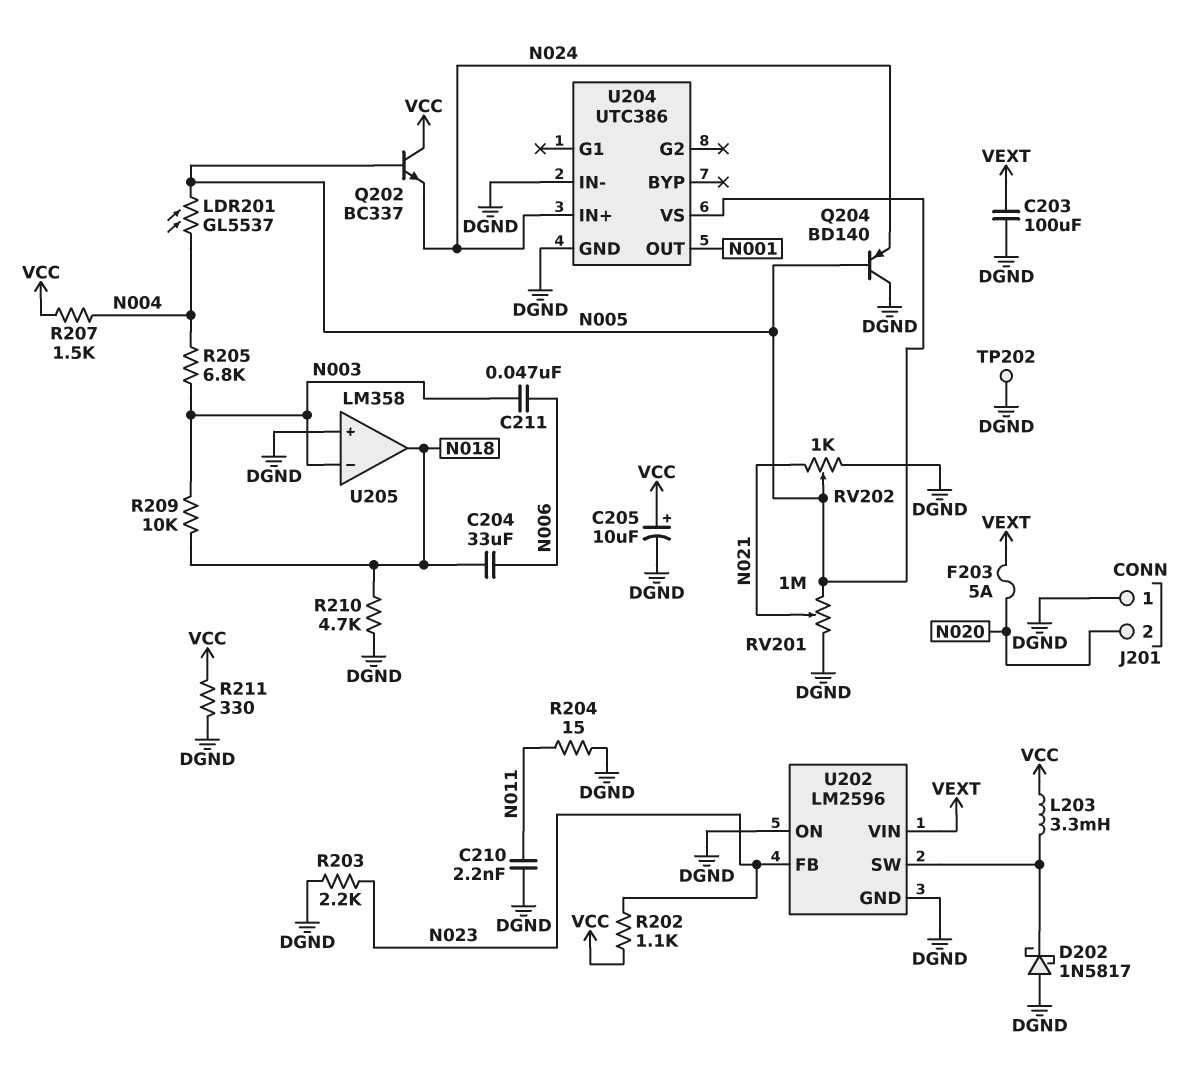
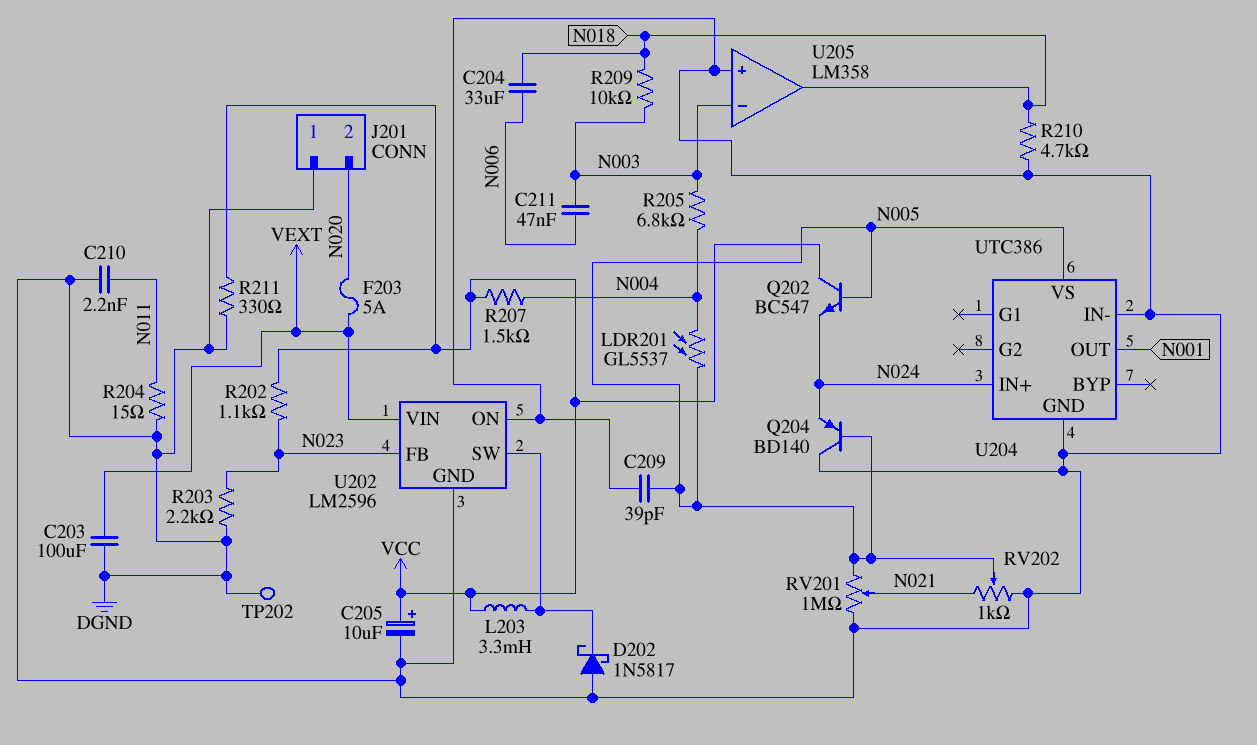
C209: none -> 39pF (DGND, N005)
Q202: NPN BC337 (B N005, C VCC, E N024) -> NPN BC547 (B N005, C VCC, E N024)

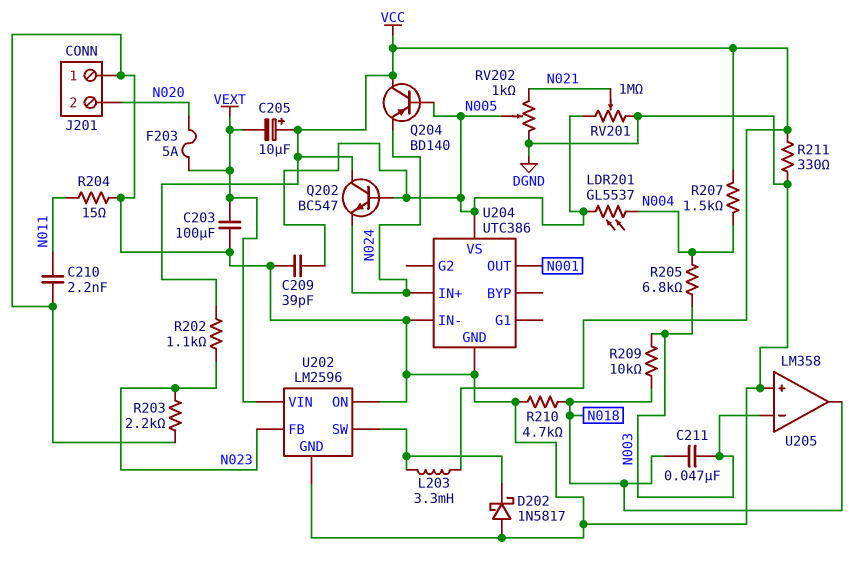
C204: 33uF (N006, N018) -> none
C205: 10uF (plus VCC, minus DGND) -> 10uF (plus VCC, minus VEXT)
C211: 47nF (N003, N006) -> 47nF (N003, N018)
Q204: PNP BD140 (B N005, C DGND, E N024) -> PNP BD140 (B N005, C VCC, E N024)
TP202: test point (DGND) -> none

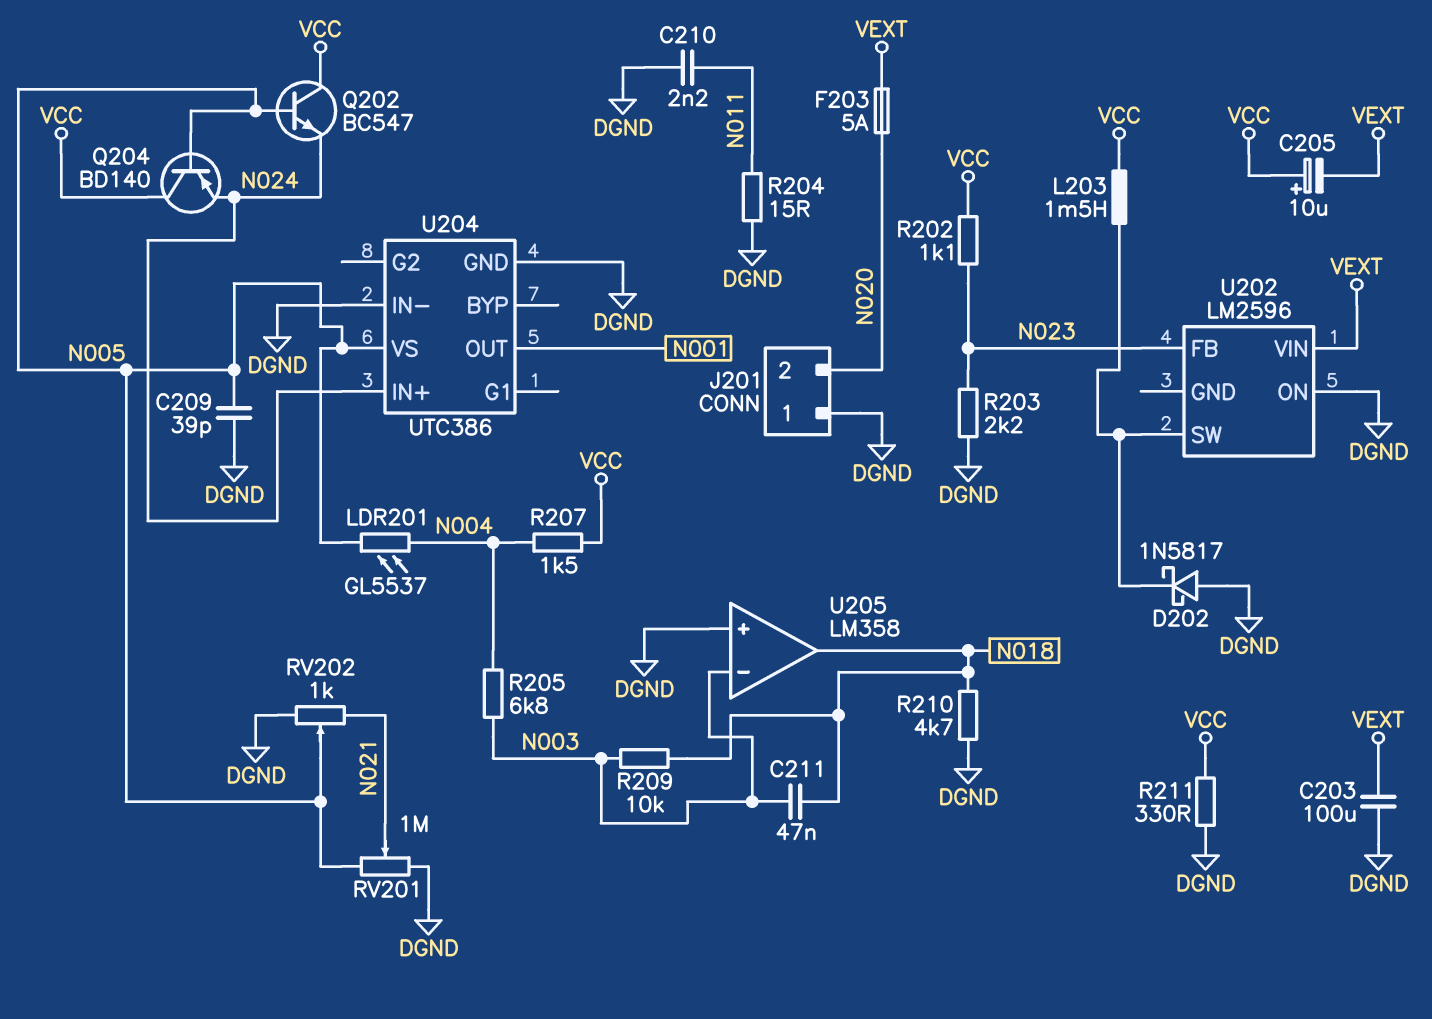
L203: 3.3mH (U202/SW, VCC) -> 1.5mH (U202/SW, VCC)
U202 pin GND: DGND -> none

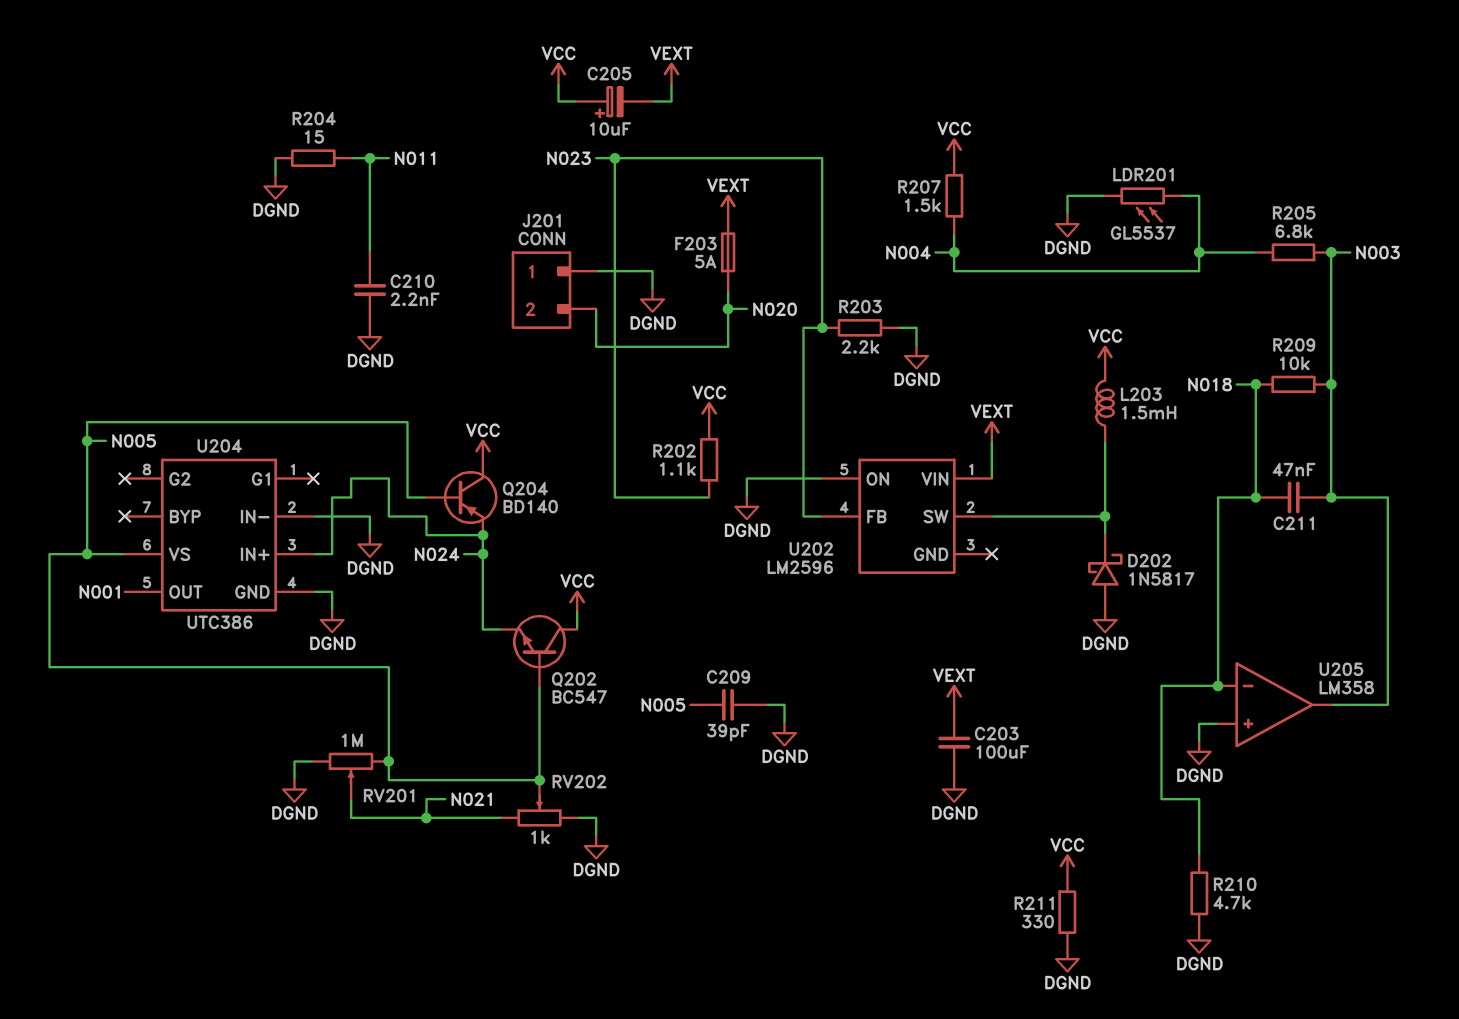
LDR201: GL5537 (N004, N005) -> GL5537 (DGND, N004)
U205 pin in-: N003 -> N018
U205 pin out: N018 -> N003

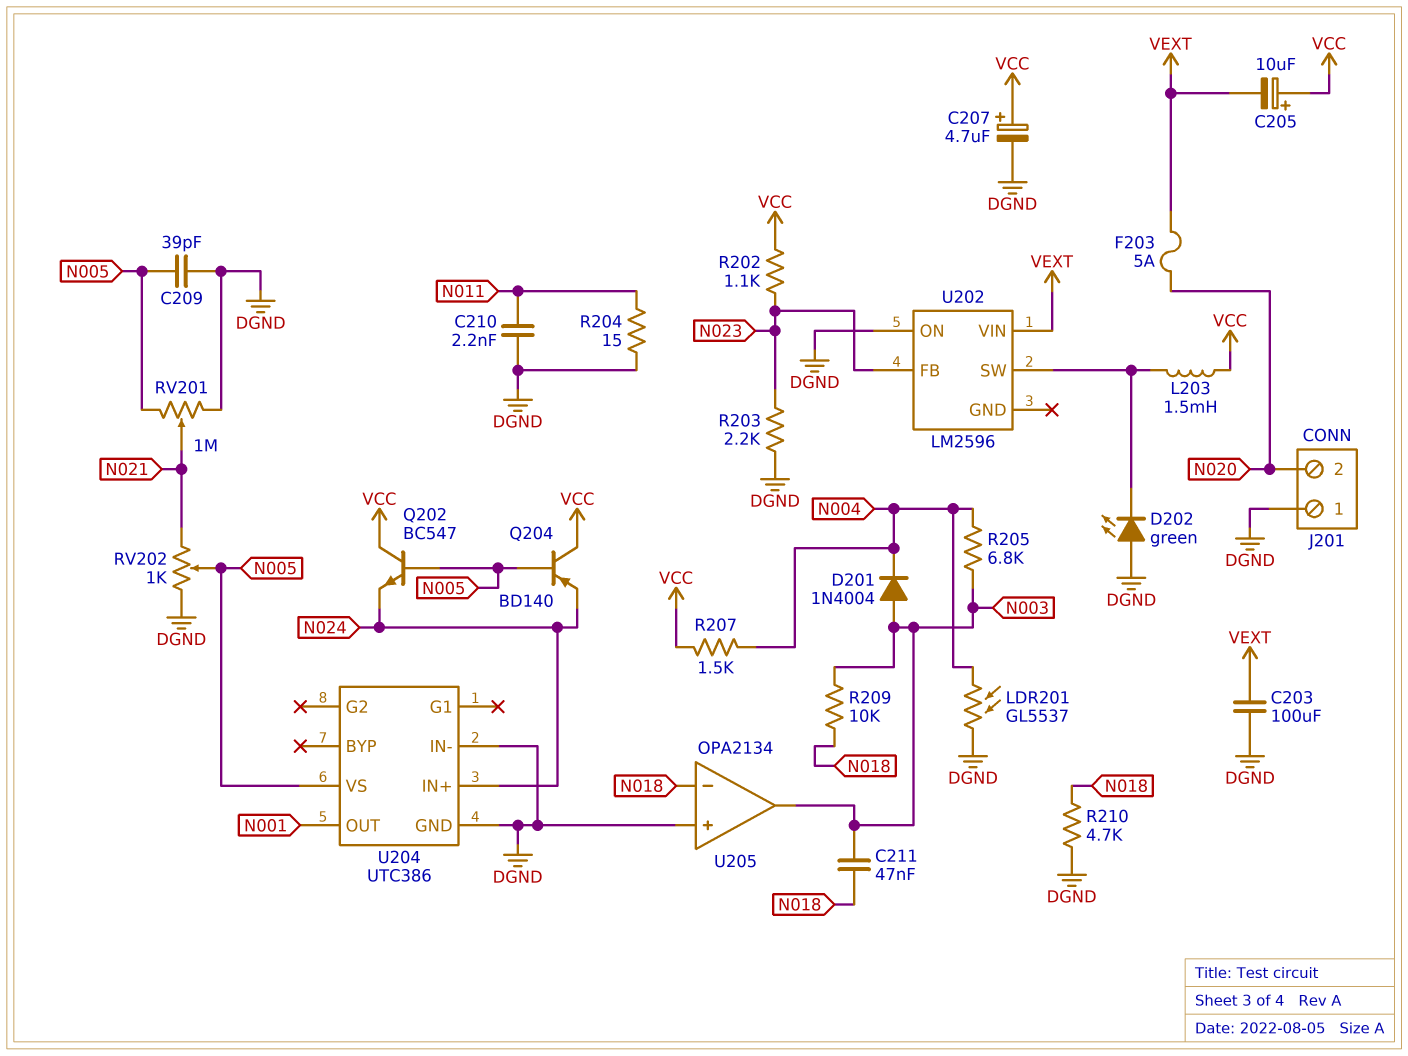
C207: none -> 4.7uF (plus VCC, minus DGND)
D201: none -> diode 1N4004 (A N003, K N004)
D202: schottky 1N5817 (A DGND, K U202/SW) -> LED green (A DGND, K U202/SW)
R211: 330 (DGND, VCC) -> none
U205: LM358 -> OPA2134

